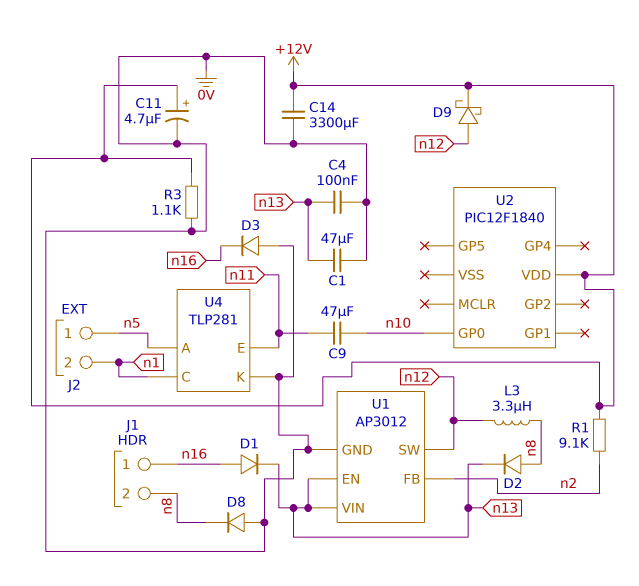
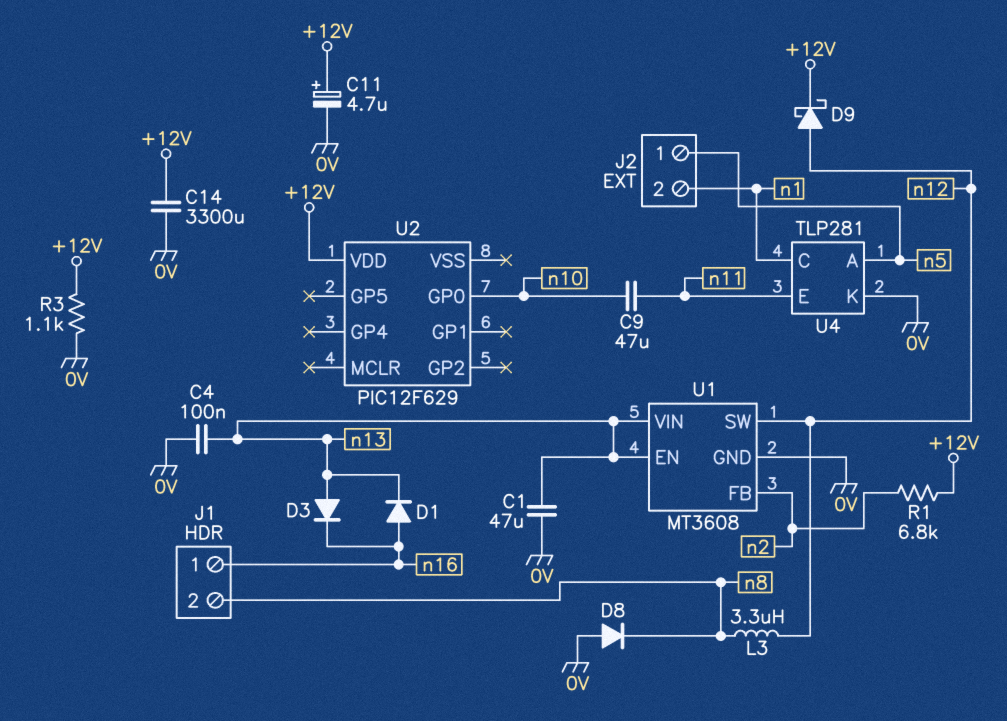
D2: diode (A n8, K n13) -> none
D3: diode (A 0V, K n16) -> diode (A n13, K n16)
R1: 9.1k (+12V, n2) -> 6.8k (+12V, n2)
U1: AP3012 -> MT3608
U2: PIC12F1840 -> PIC12F629

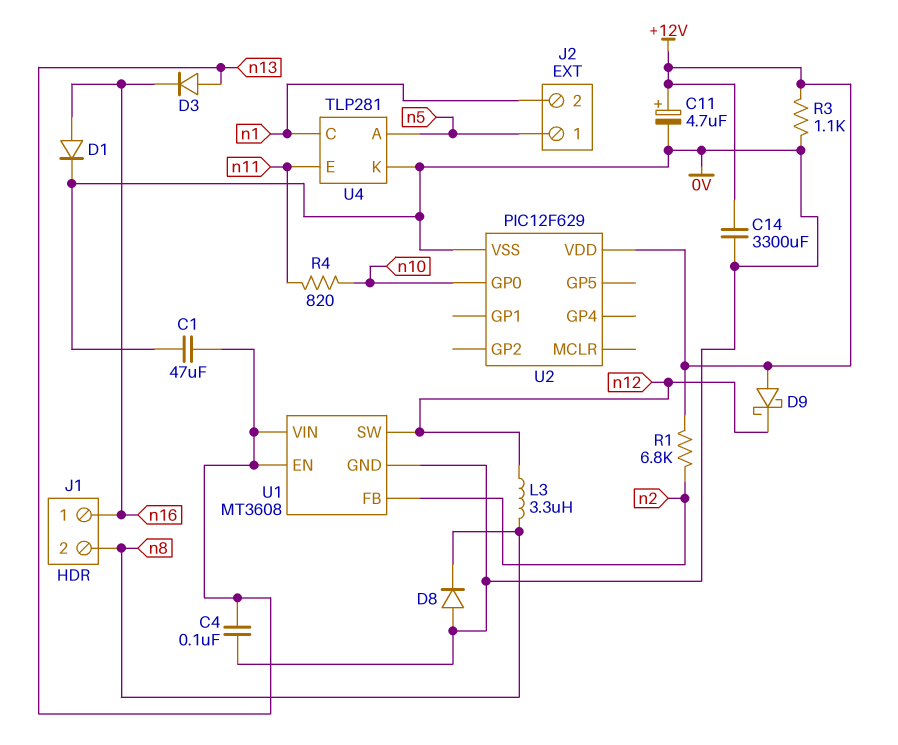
C9: 47uF (n10, n11) -> none
D1: diode (A n16, K n13) -> diode (A n16, K 0V)
D9: schottky (A n12, K +12V) -> schottky (A +12V, K n12)
R4: none -> 820 (n10, n11)
U2 pin VSS: none -> 0V

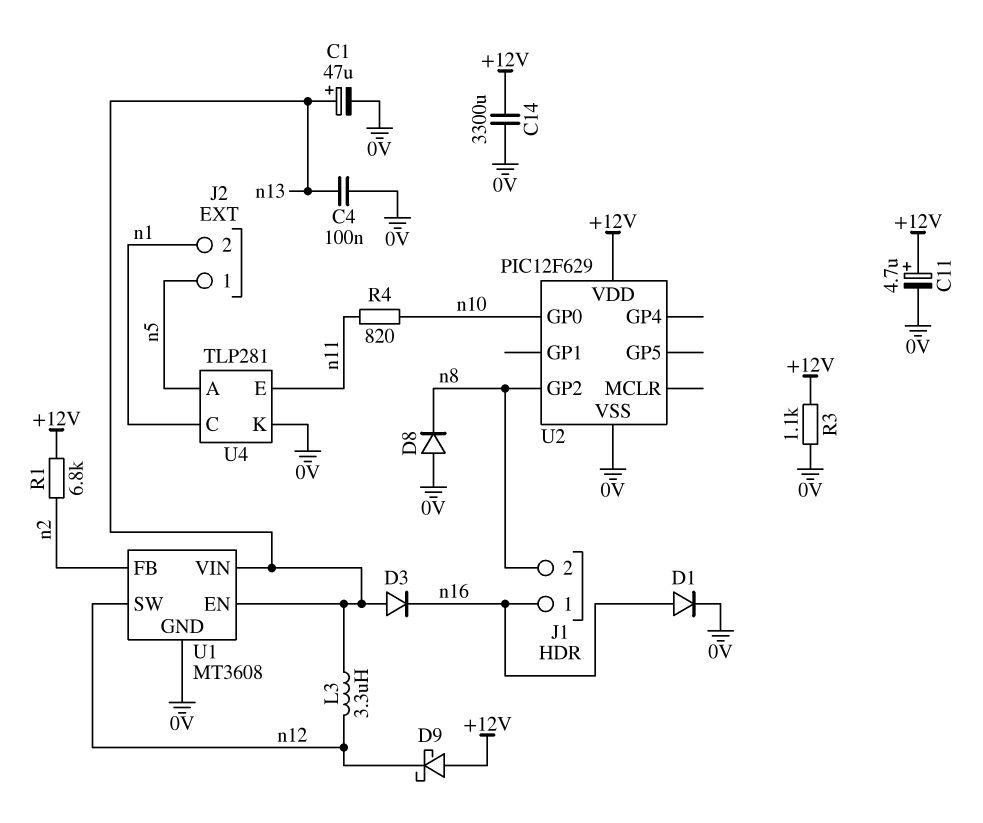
C1: 47uF (0V, n13) -> 47uF (plus n13, minus 0V)
L3: 3.3uH (n8, n12) -> 3.3uH (n12, n13)
U2 pin GP2: none -> n8

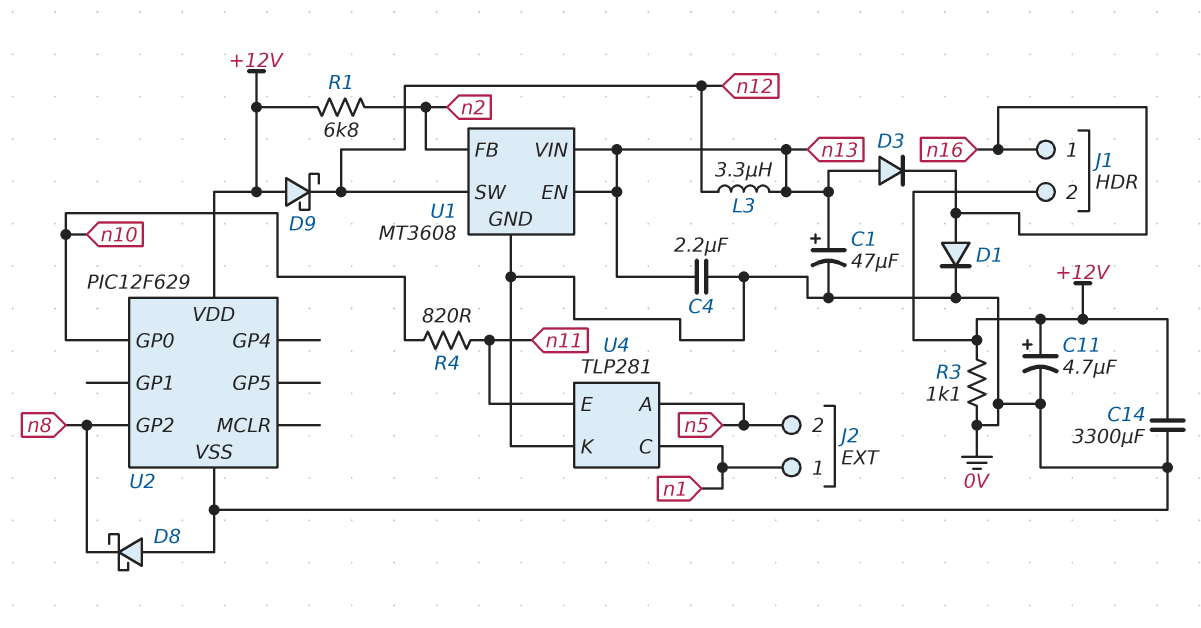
C4: 100nF (0V, n13) -> 2.2uF (0V, n13)
D8: diode (A 0V, K n8) -> schottky (A 0V, K n8)
J1 pin 2: n8 -> +12V
J2 pin 1: n5 -> n1
J2 pin 2: n1 -> n5

